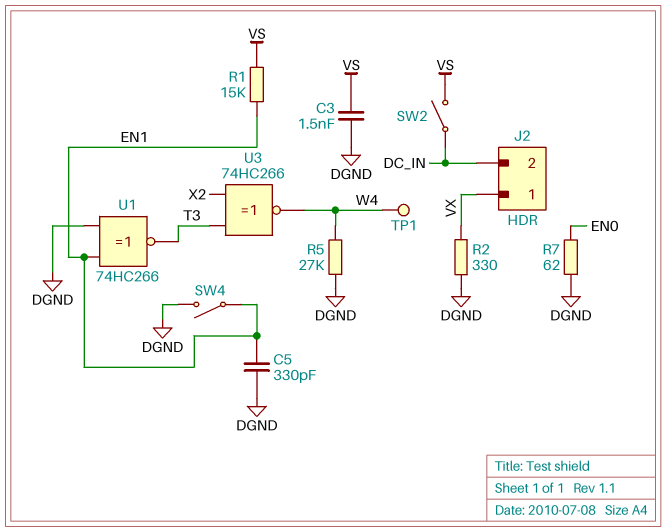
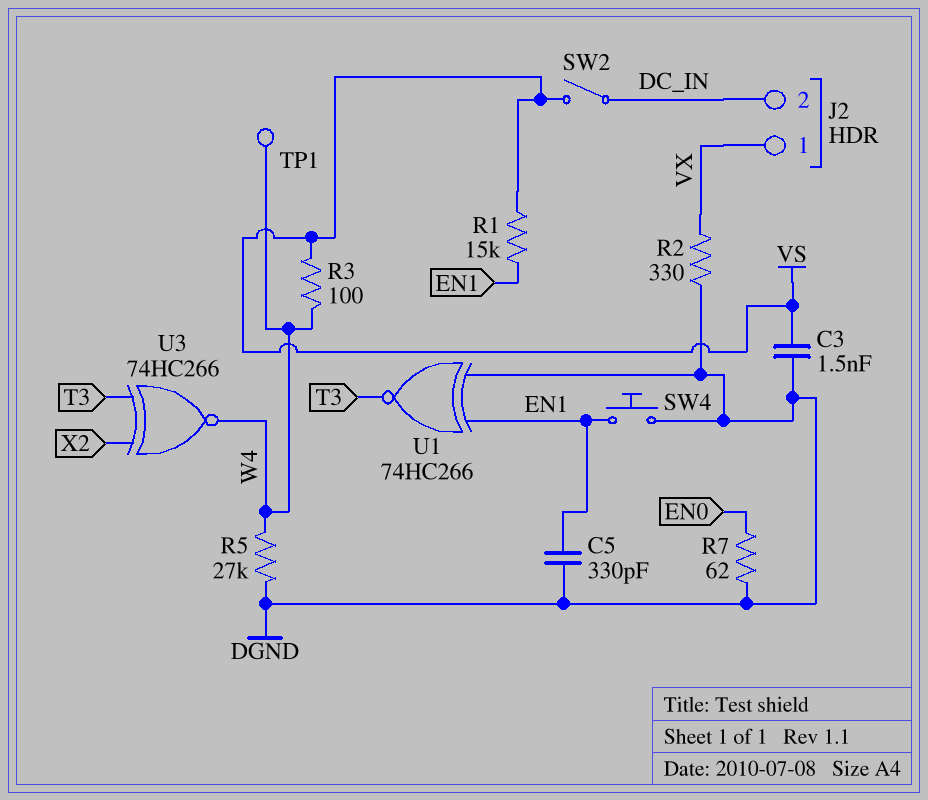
R3: none -> 100 (VS, W4)
SW4: switch (DGND, EN1) -> button (DGND, EN1)

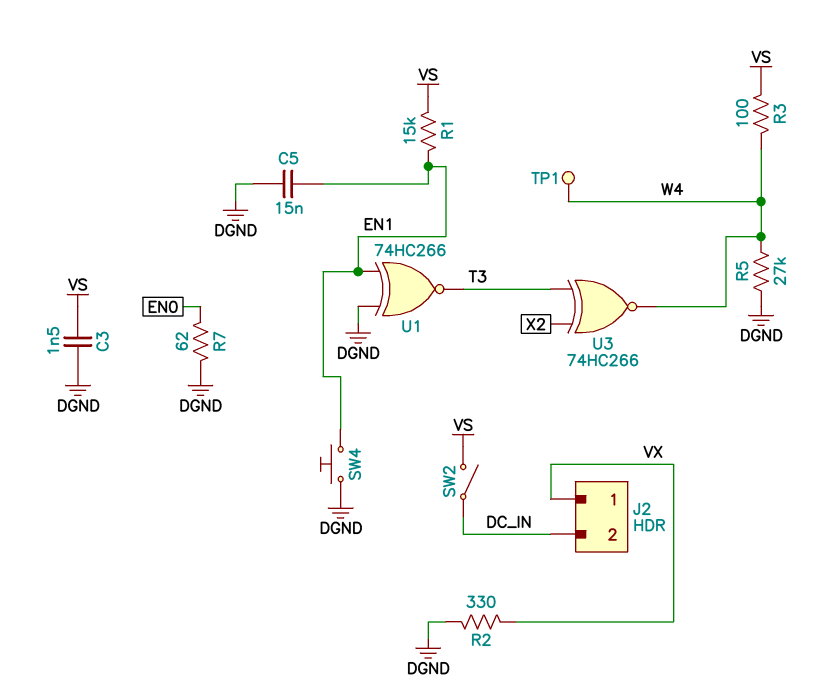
C5: 330pF (DGND, EN1) -> 15nF (DGND, EN1)

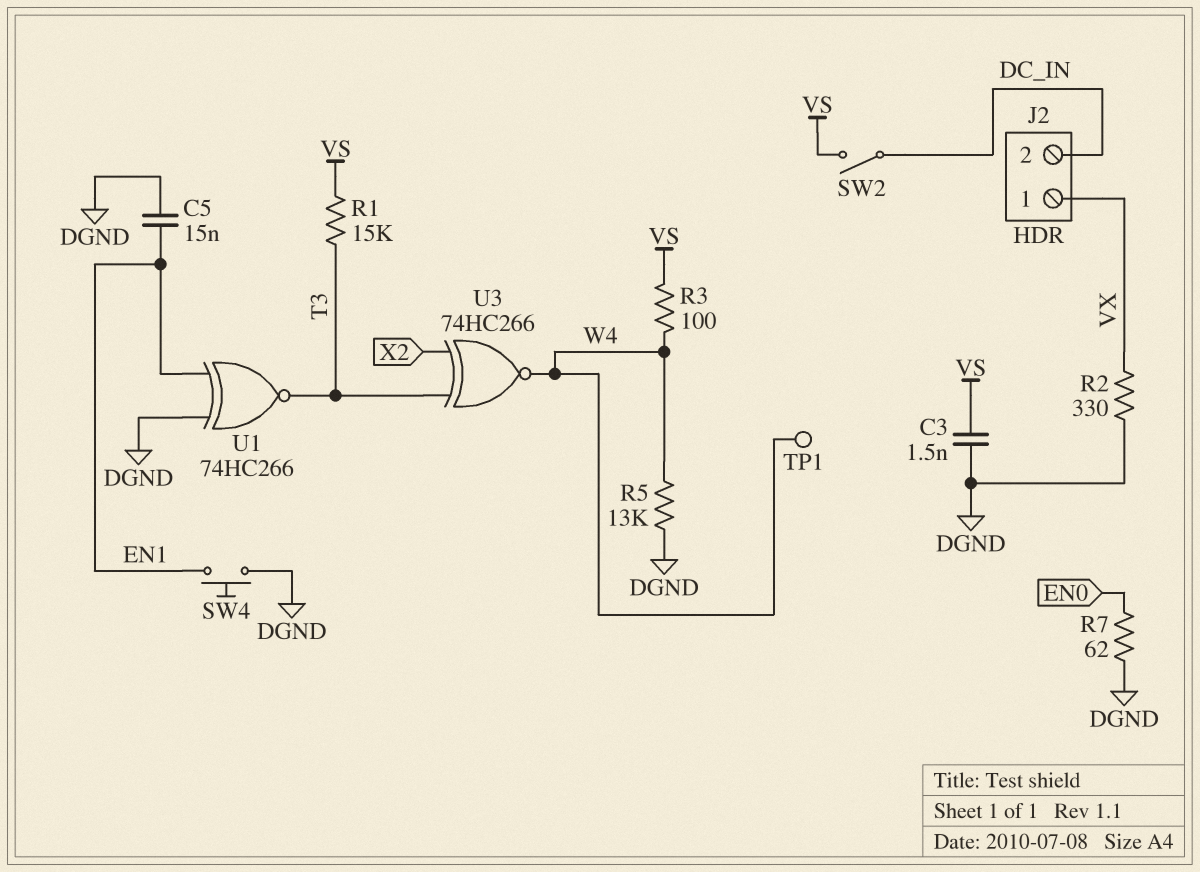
R1: 15k (EN1, VS) -> 15k (T3, VS)
R5: 27k (DGND, W4) -> 13k (DGND, W4)

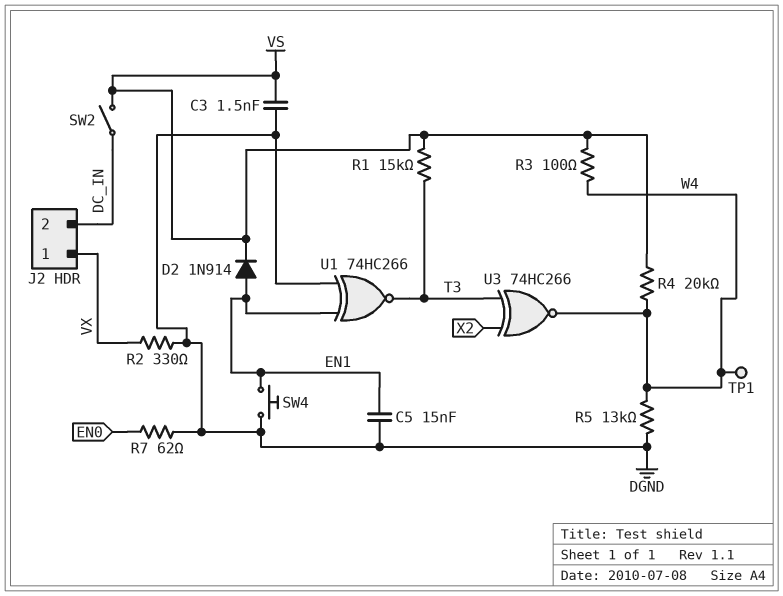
D2: none -> diode 1N914 (A EN1, K VS)
R4: none -> 20k (VS, W4)

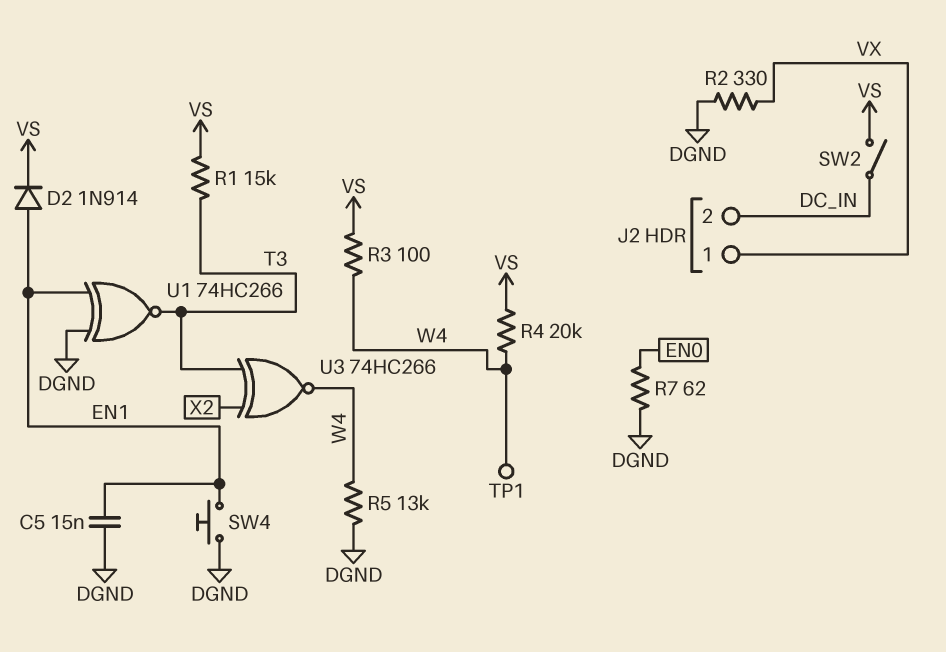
C3: 1.5nF (DGND, VS) -> none

